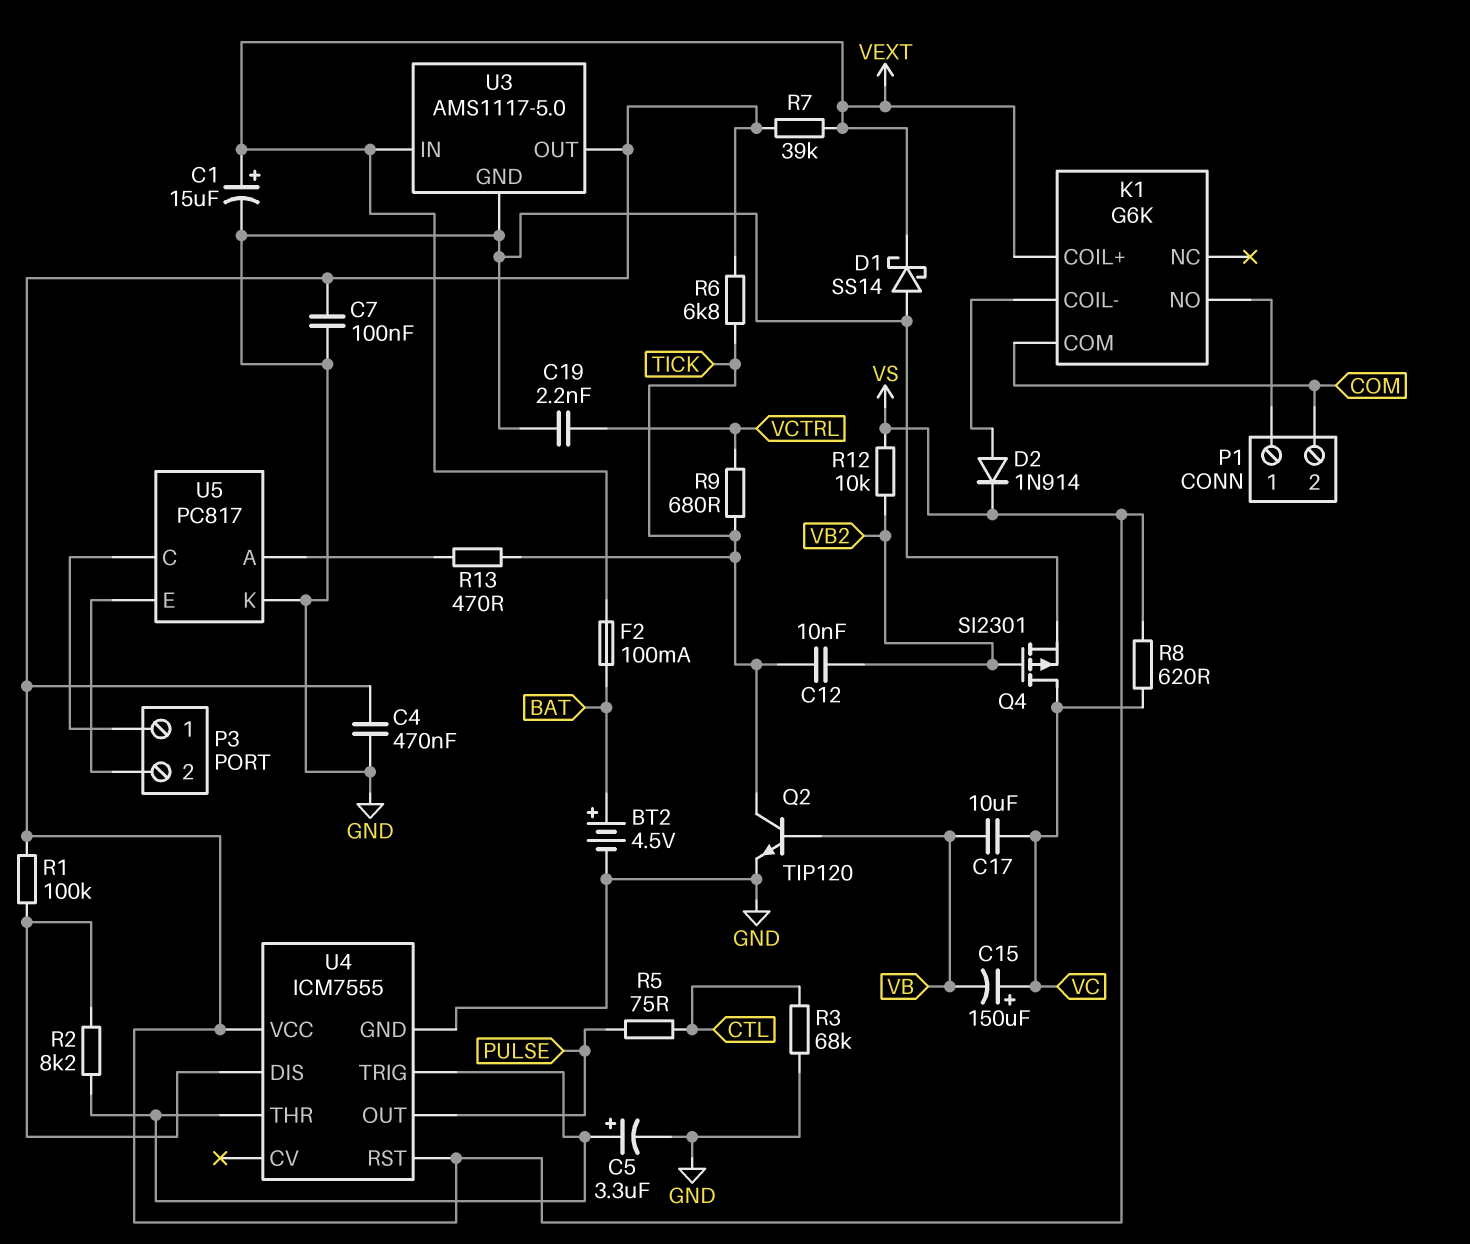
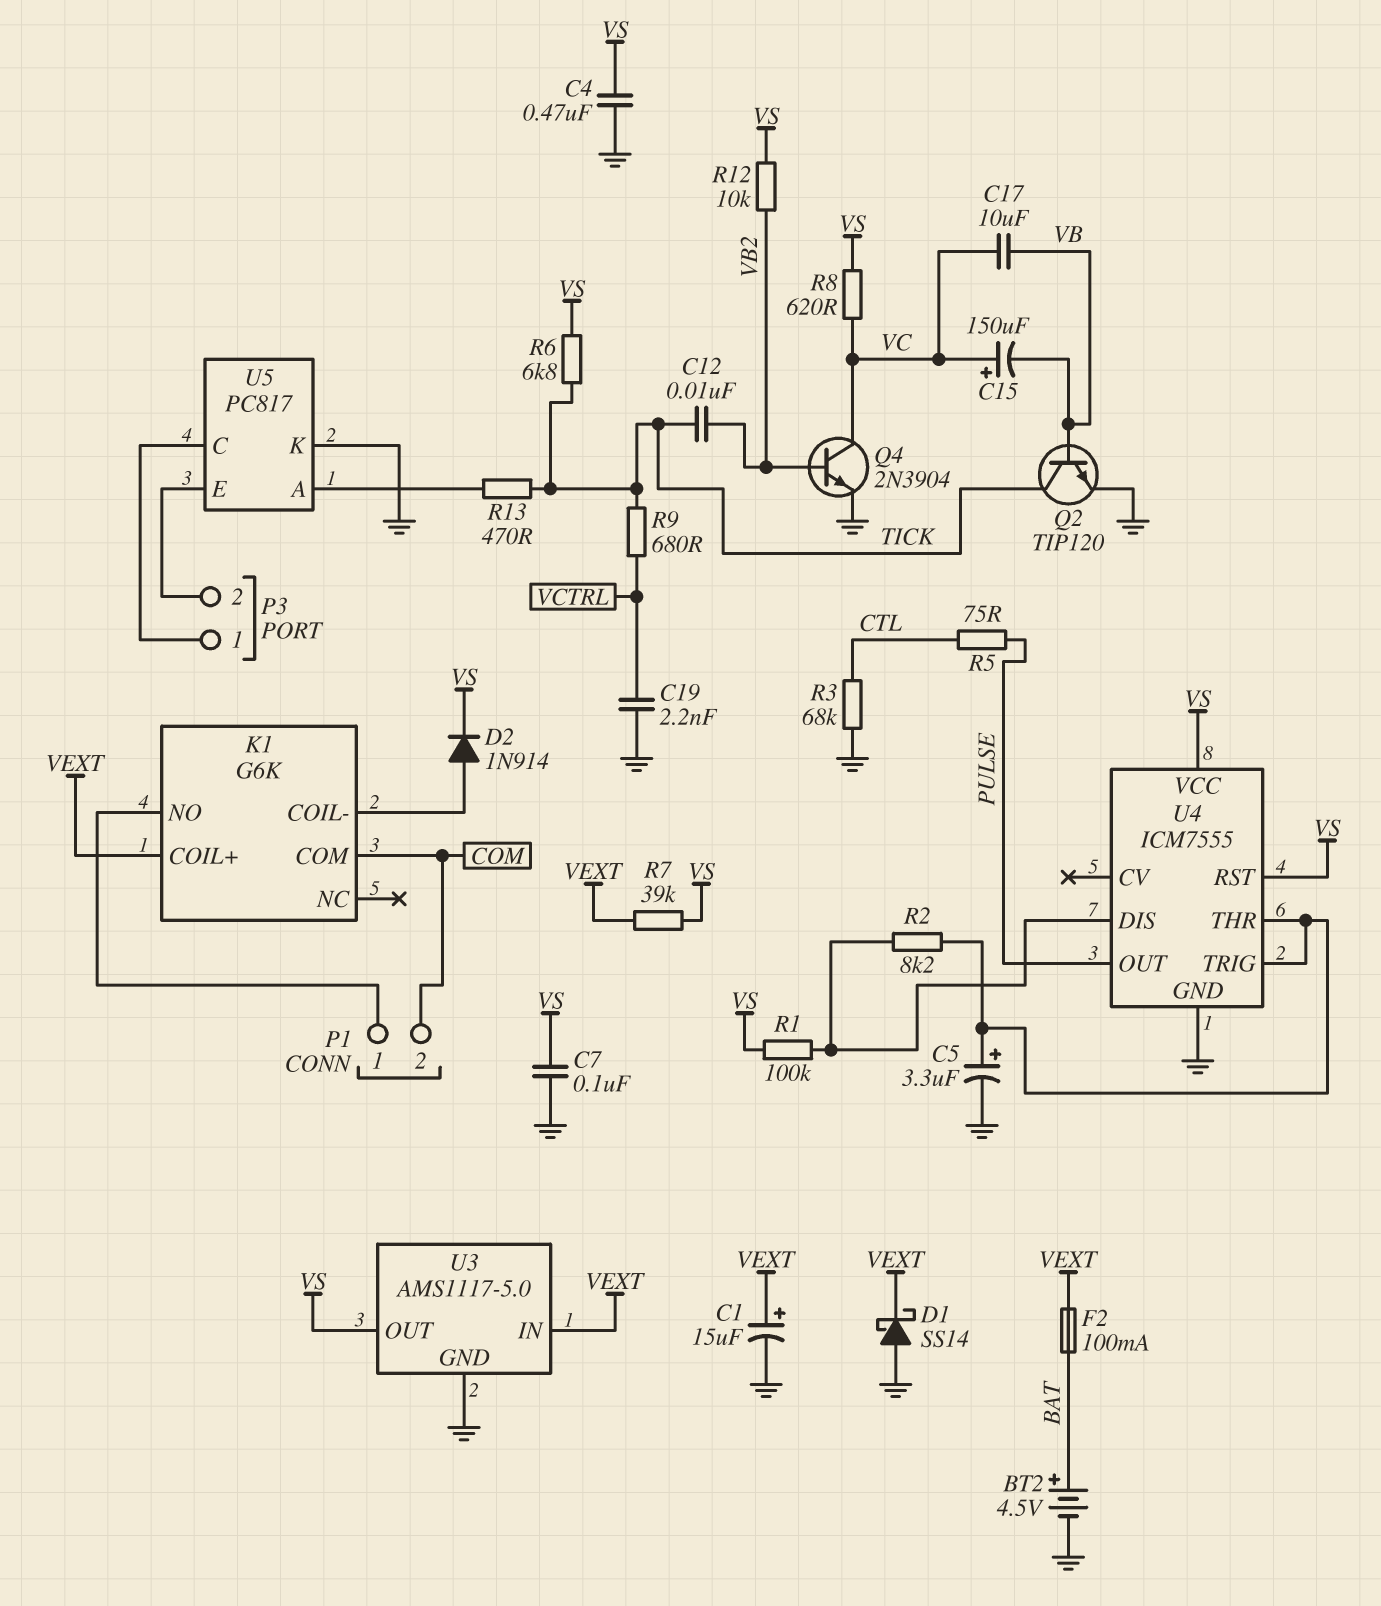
Q4: PMOS SI2301 (G VB2, D VC, S GND) -> NPN 2N3904 (B VB2, C VC, E GND)

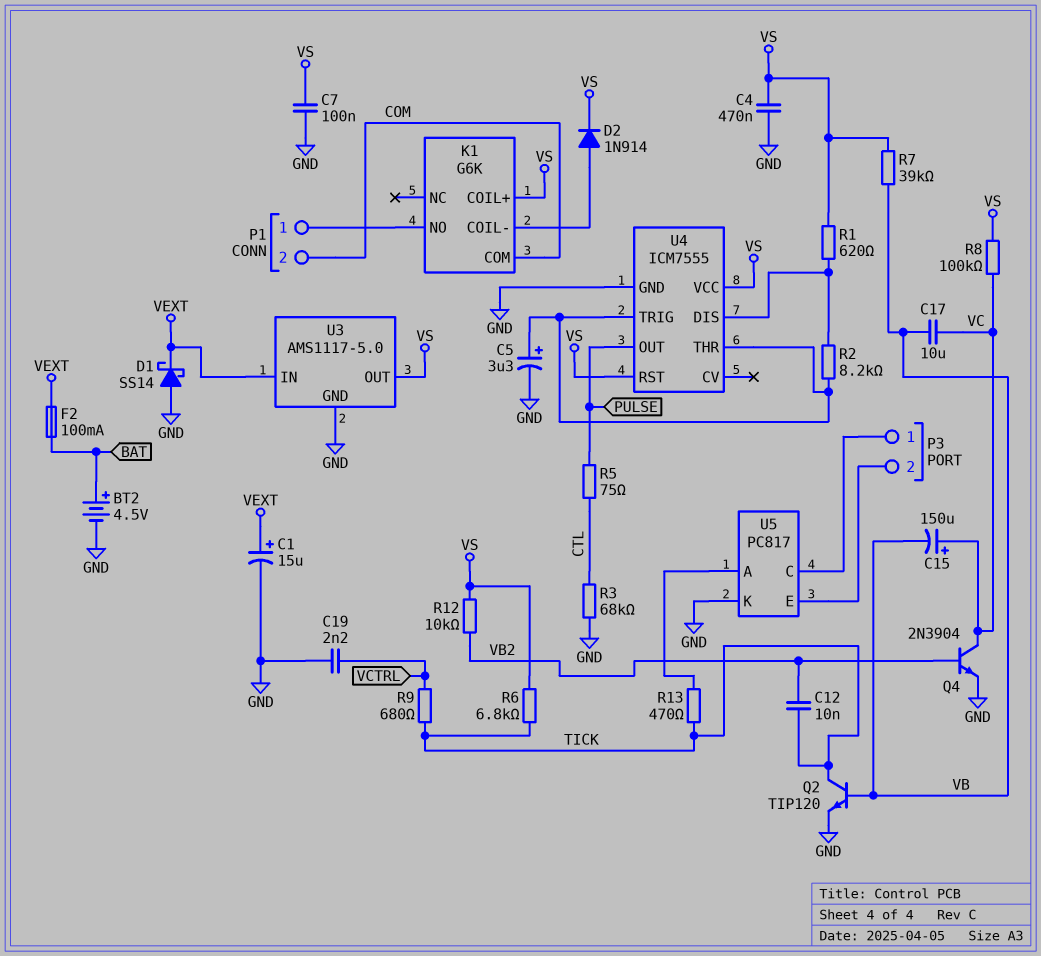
K1 pin COIL+: VEXT -> VS
R1: 100k (U4/DIS, VS) -> 620 (U4/DIS, VS)
R7: 39k (VEXT, VS) -> 39k (VB, VS)
R8: 620 (VC, VS) -> 100k (VC, VS)

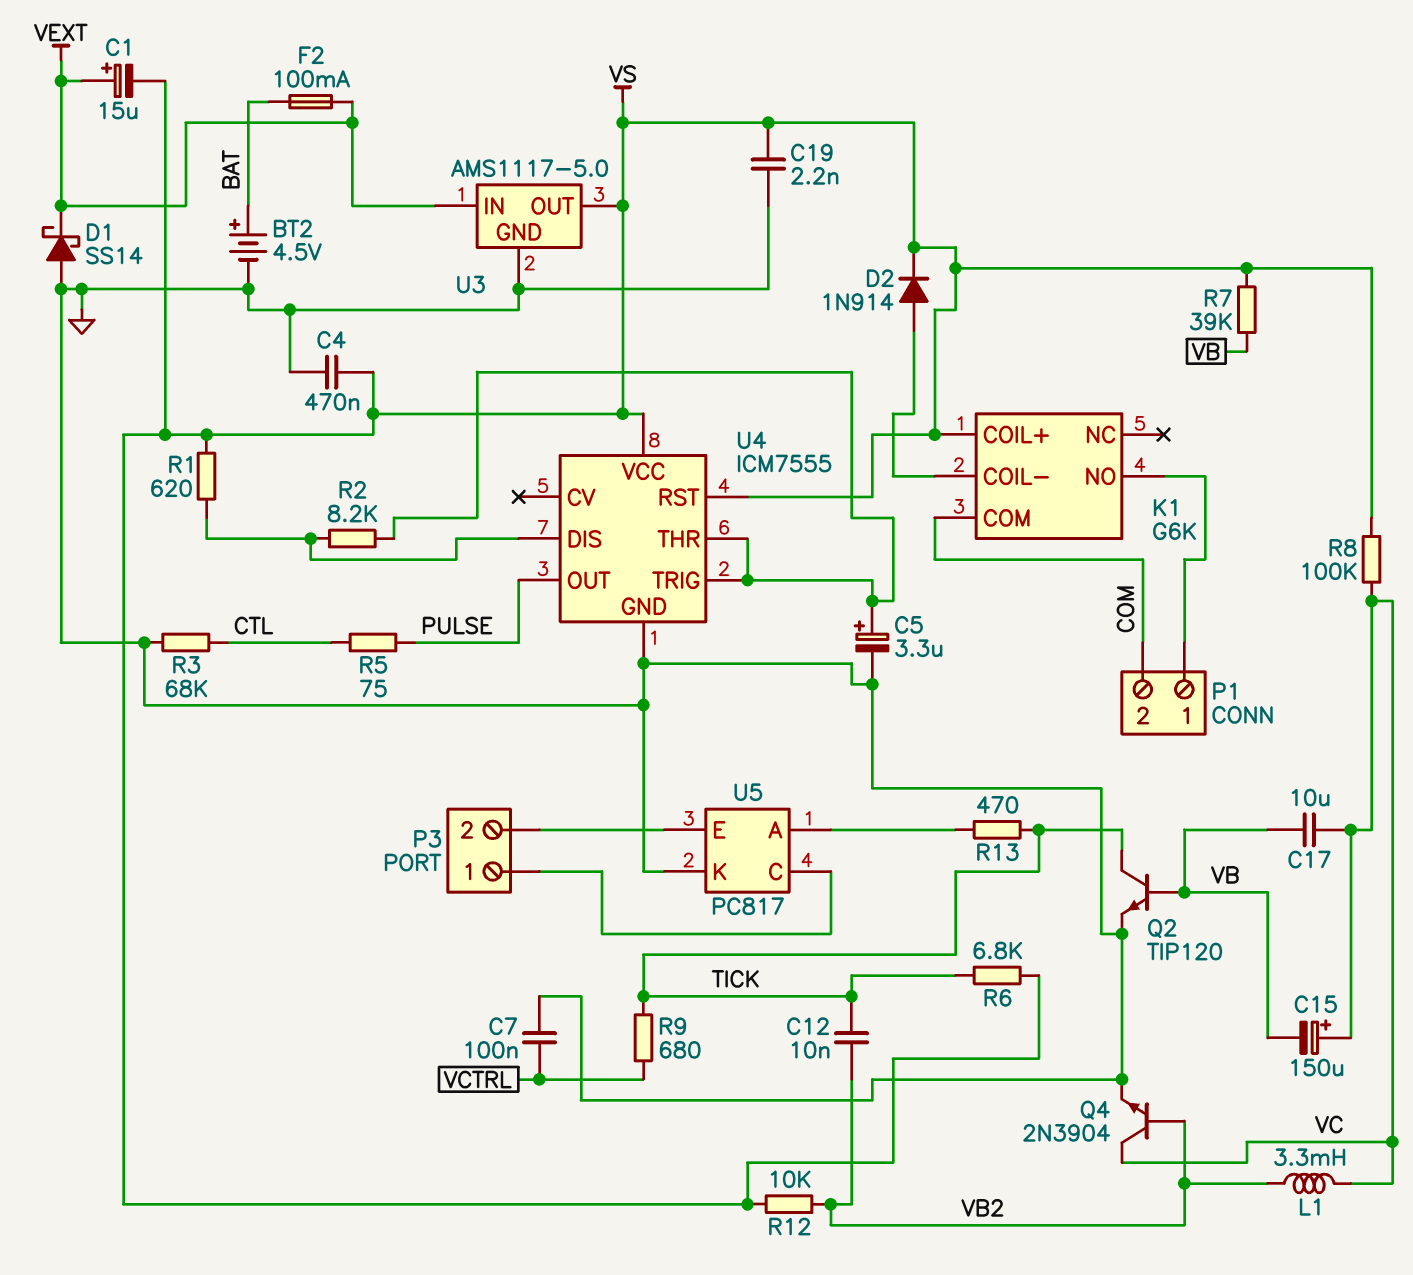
C1: 15uF (plus VEXT, minus GND) -> 15uF (plus VEXT, minus VS)
C7: 100nF (GND, VS) -> 100nF (GND, VCTRL)
C19: 2.2nF (GND, VCTRL) -> 2.2nF (GND, VS)
L1: none -> 3.3mH (VB2, VC)

